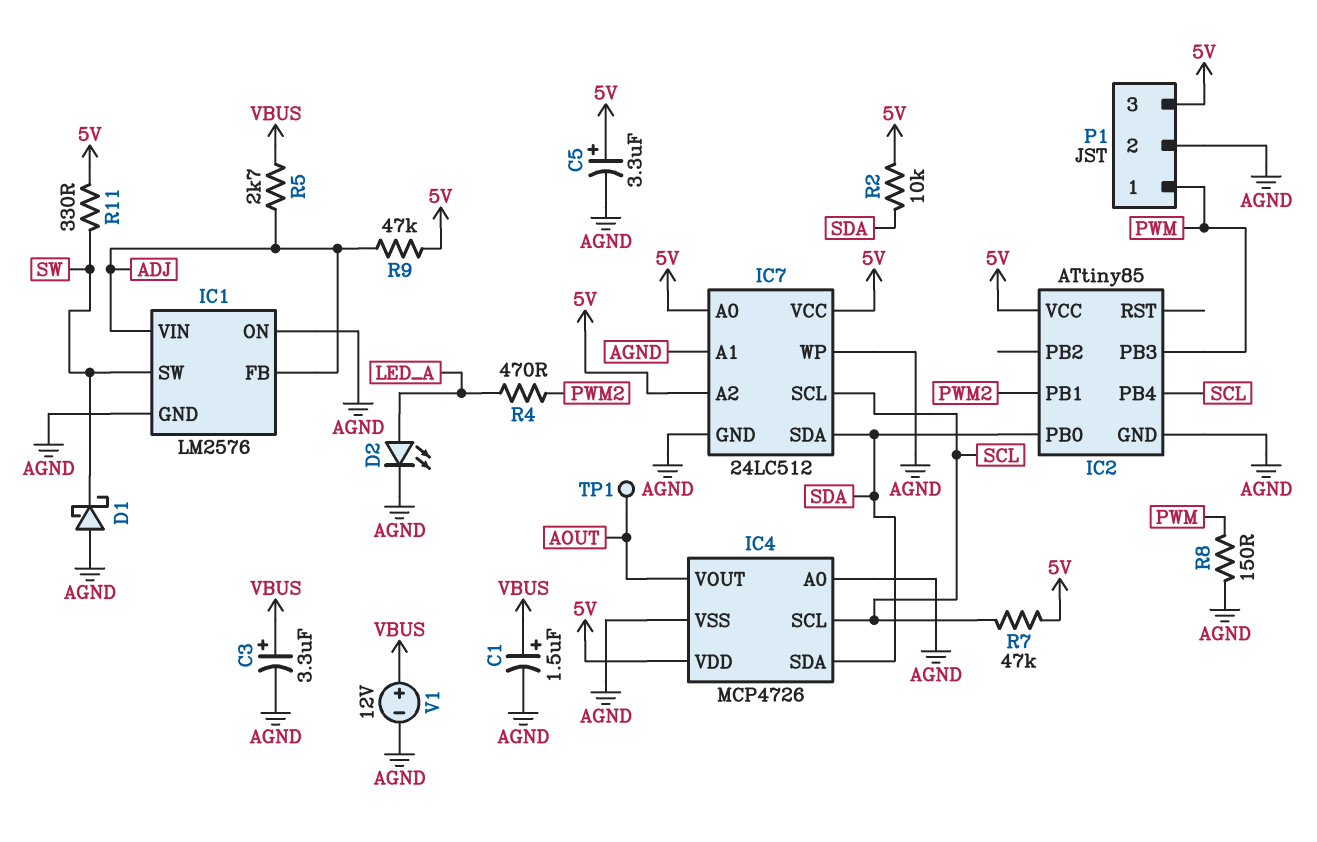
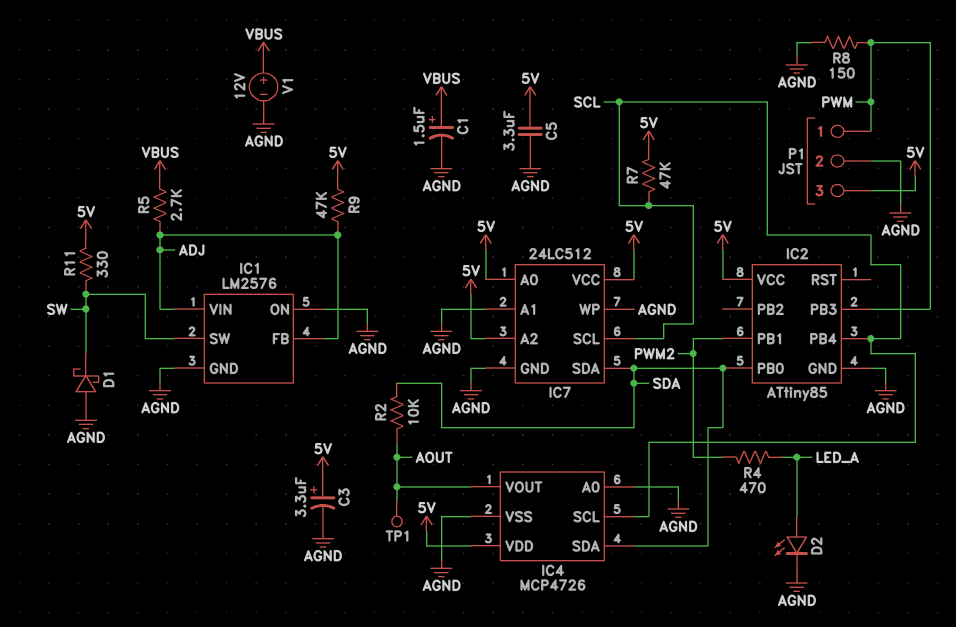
C3: 3.3uF (plus VBUS, minus AGND) -> 3.3uF (plus 5V, minus AGND)
C5: 3.3uF (plus 5V, minus AGND) -> 3.3uF (5V, AGND)
R2: 10k (5V, SDA) -> 10k (AOUT, SDA)

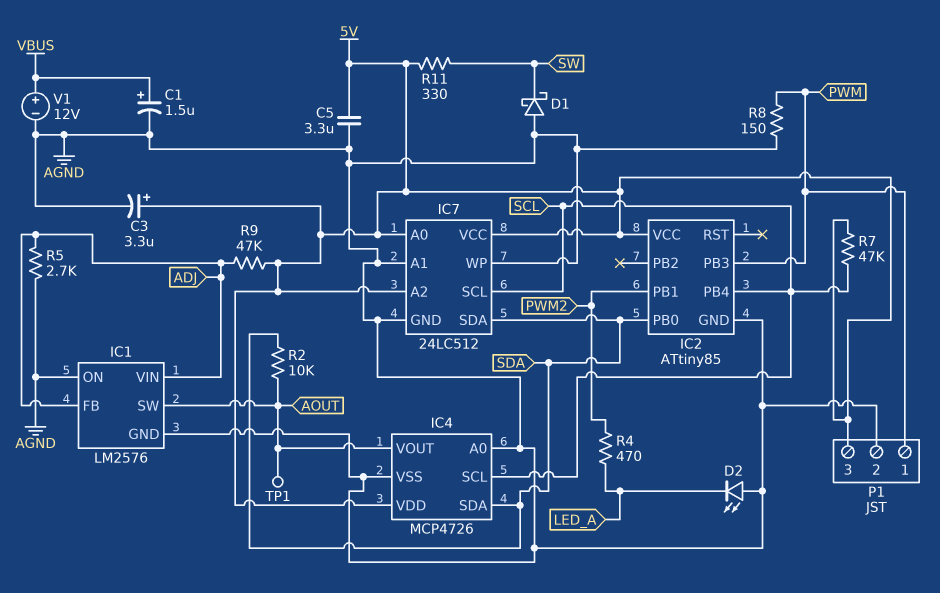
D2: LED (A LED_A, K AGND) -> LED (A AGND, K LED_A)
IC1 pin SW: SW -> AOUT
R5: 2.7k (ADJ, VBUS) -> 2.7k (ADJ, AGND)

